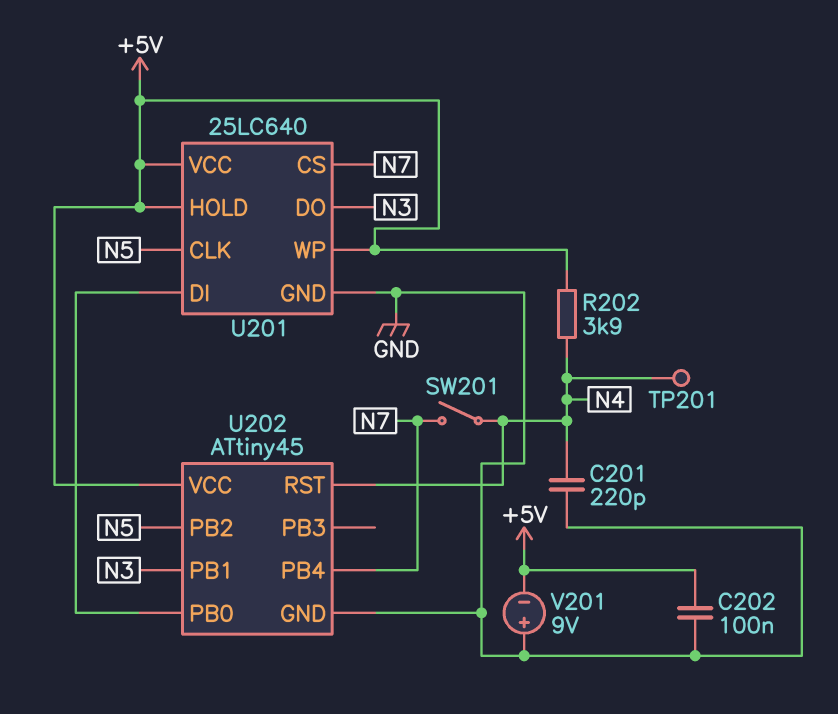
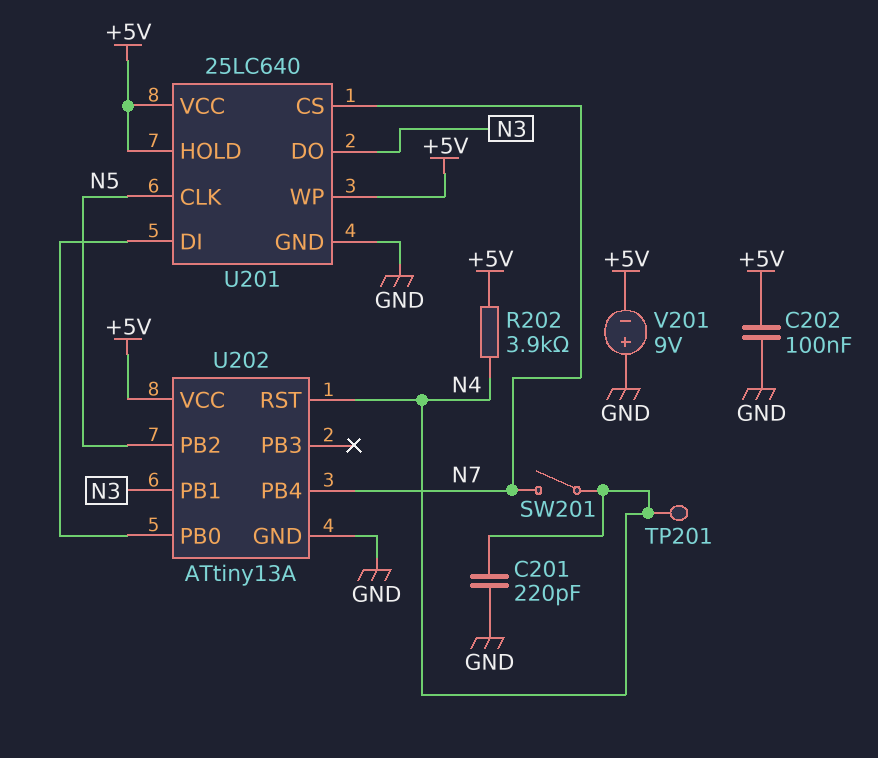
U202: ATtiny45 -> ATtiny13A

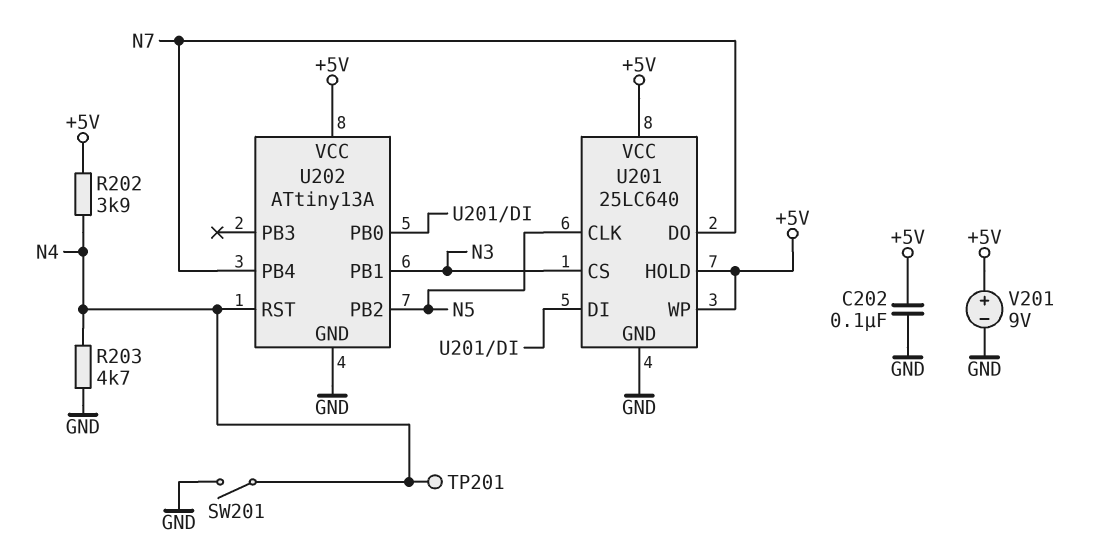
C201: 220pF (GND, N4) -> none
R203: none -> 4.7k (GND, N4)
SW201: switch (N4, N7) -> switch (GND, N4)
U201 pin CS: N7 -> N3
U201 pin DO: N3 -> N7
V201: 9V (plus GND, minus +5V) -> 9V (plus +5V, minus GND)

